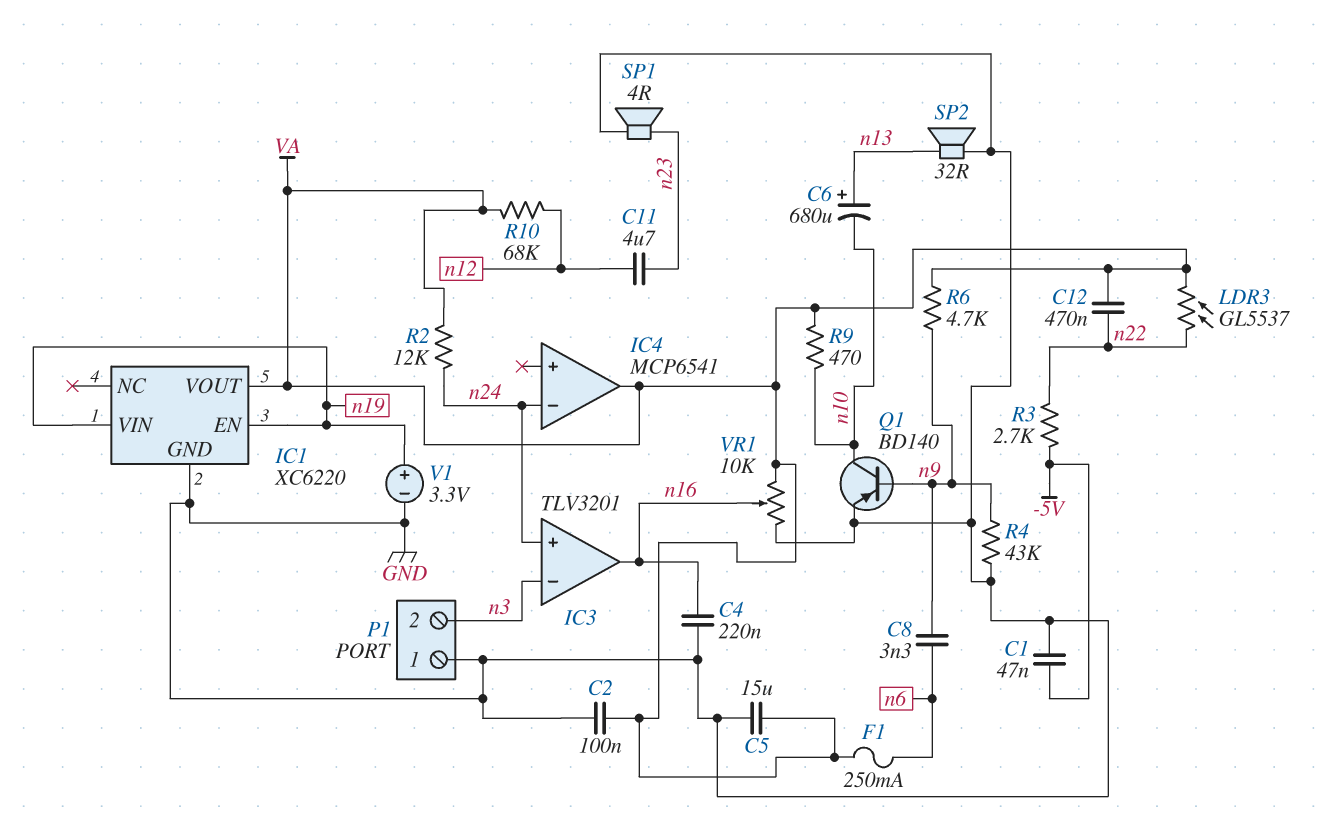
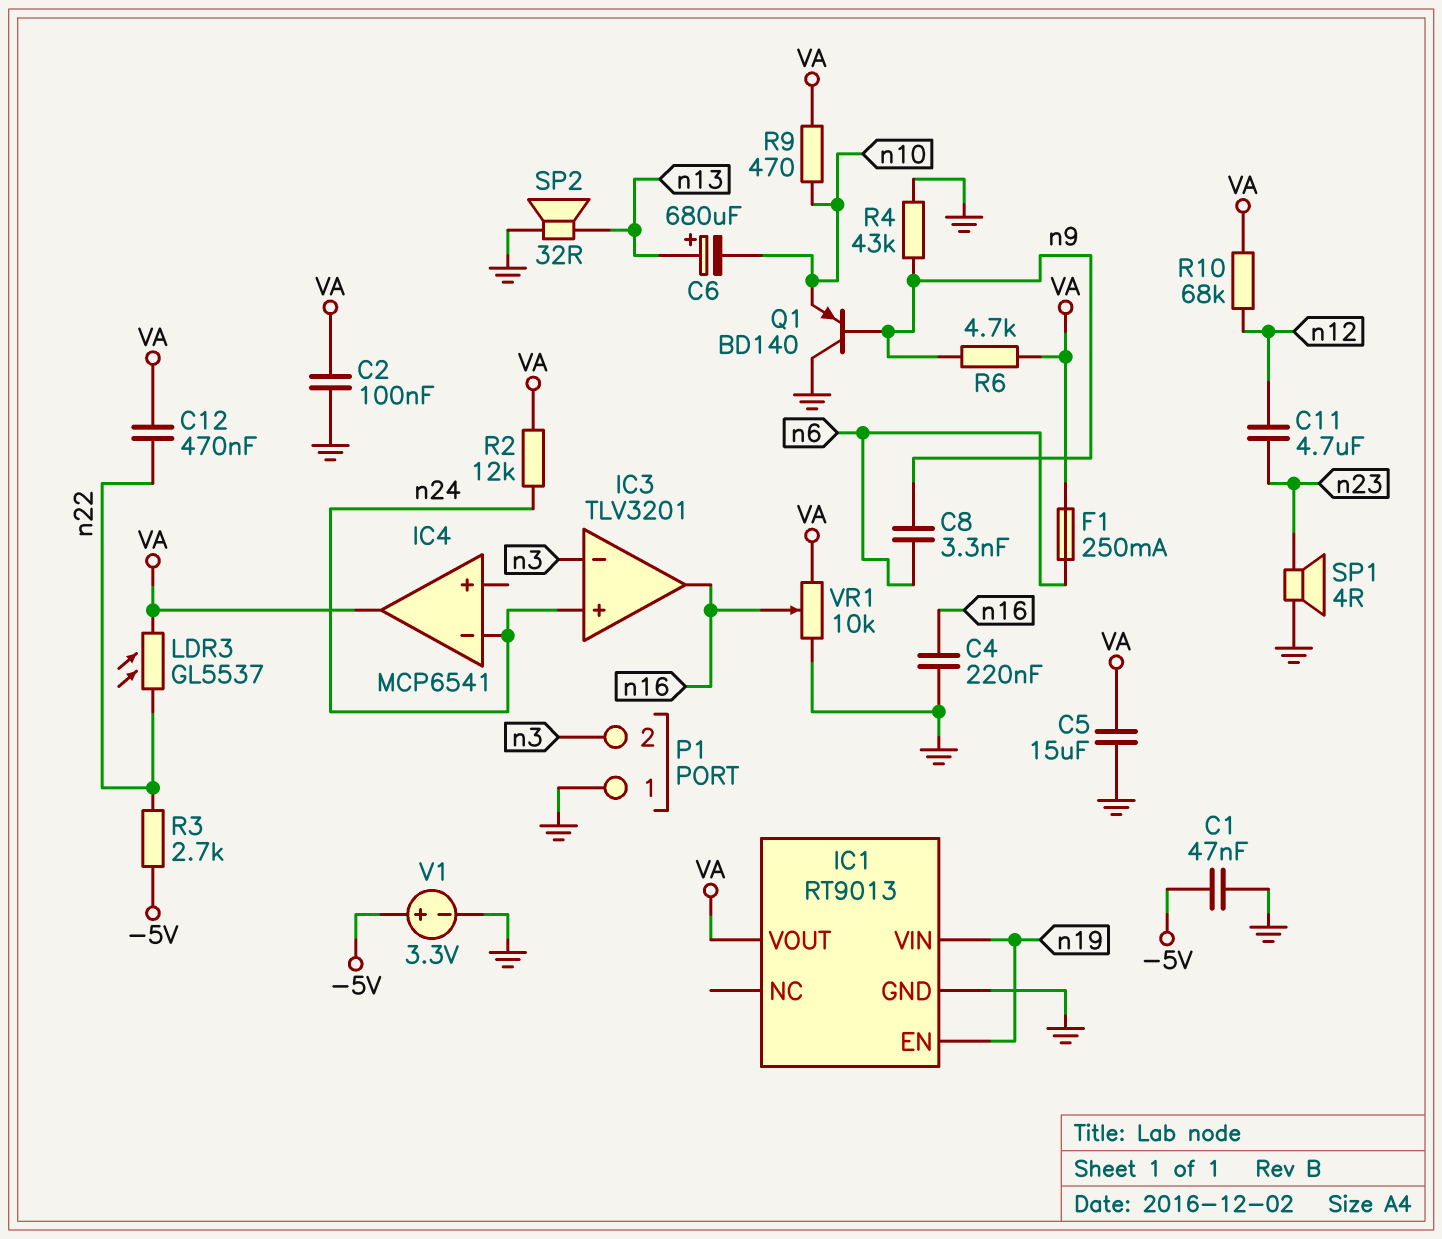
IC1: XC6220 -> RT9013
Q1: PNP BD140 (B n9, C n10, E GND) -> PNP BD140 (B n9, C GND, E n10)
V1: 3.3V (plus n19, minus GND) -> 3.3V (plus -5V, minus GND)

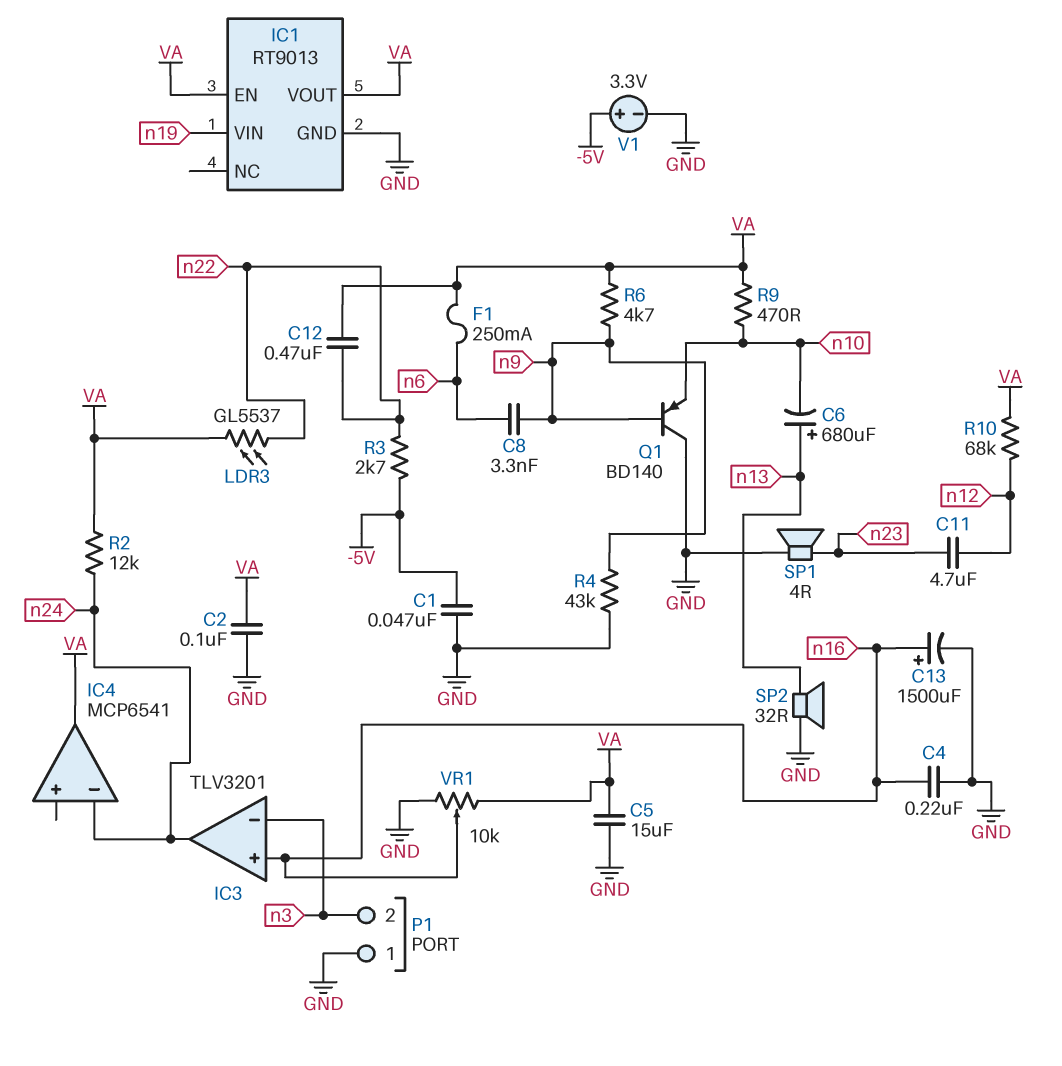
C13: none -> 1500uF (plus n16, minus GND)
IC1 pin EN: n19 -> VA
IC3 pin in+: n24 -> n16
IC3 pin out: n16 -> n24

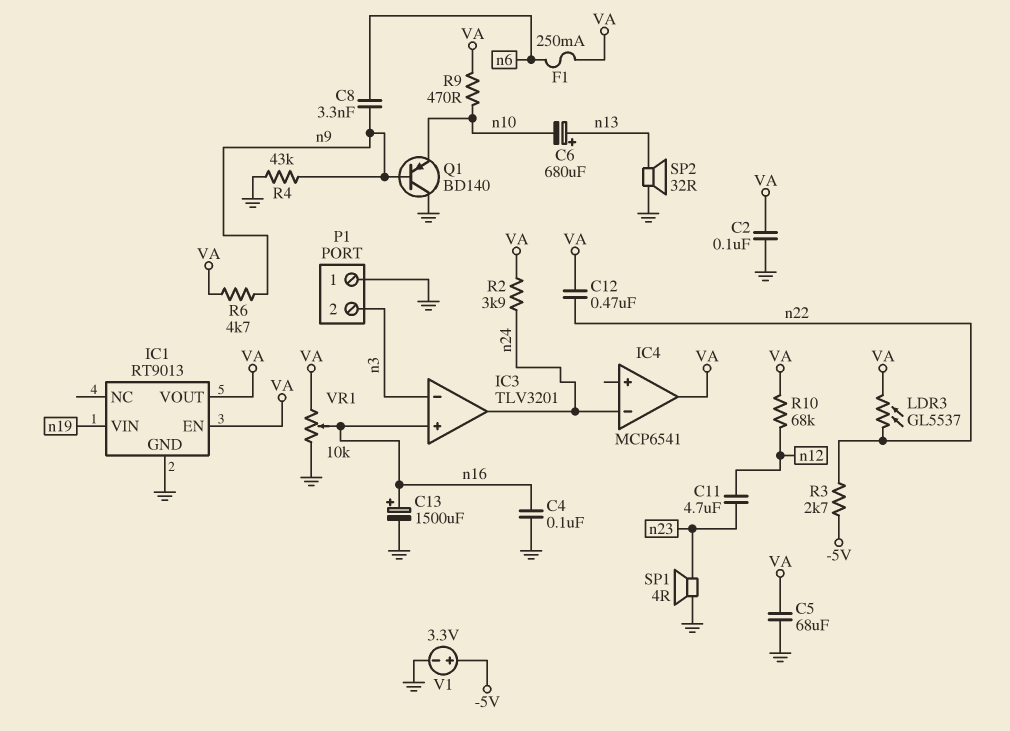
C1: 47nF (-5V, GND) -> none
C4: 220nF (GND, n16) -> 100nF (GND, n16)
C5: 15uF (GND, VA) -> 68uF (GND, VA)
R2: 12k (VA, n24) -> 3.9k (VA, n24)

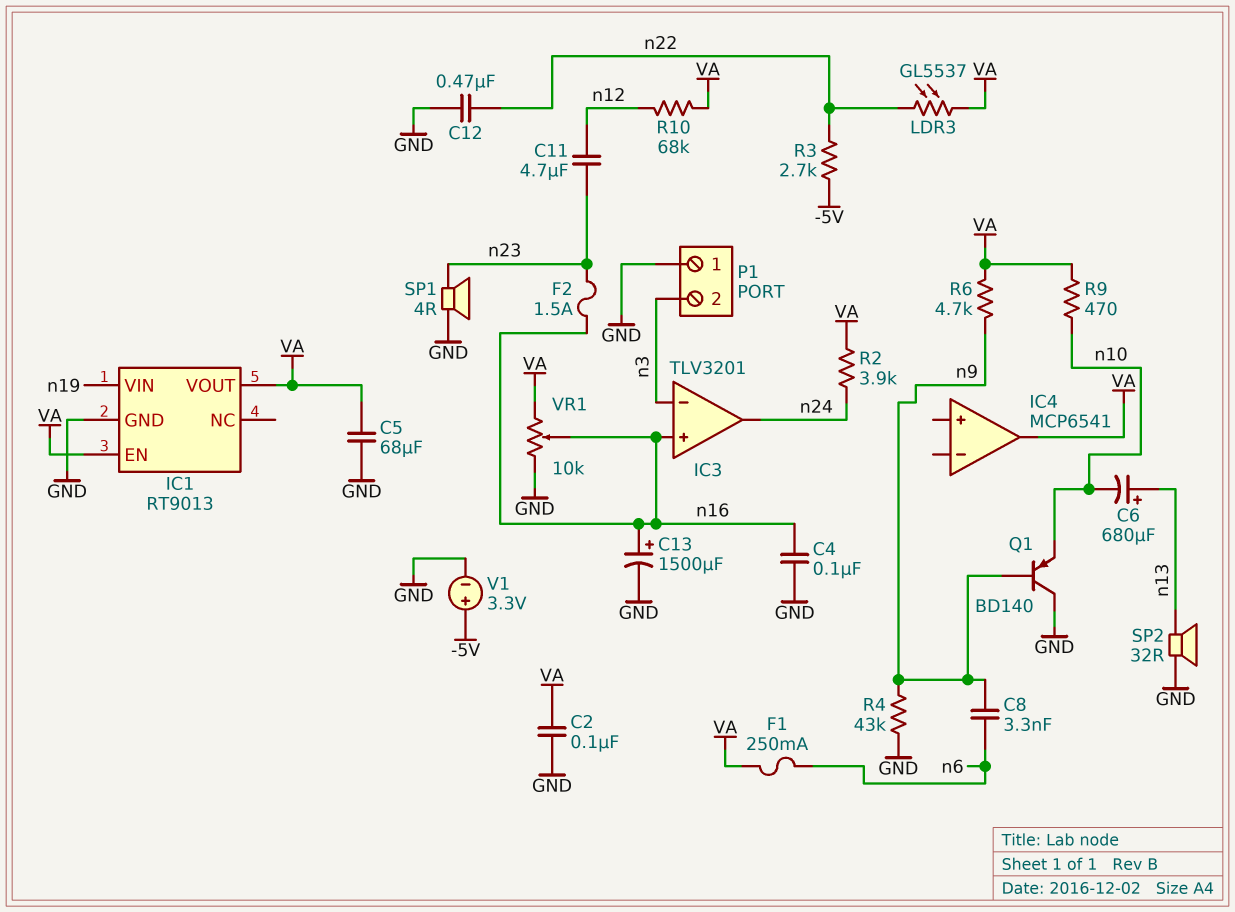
C12: 470nF (VA, n22) -> 470nF (GND, n22)
F2: none -> 1.5A (n16, n23)
IC4 pin in-: n24 -> none

